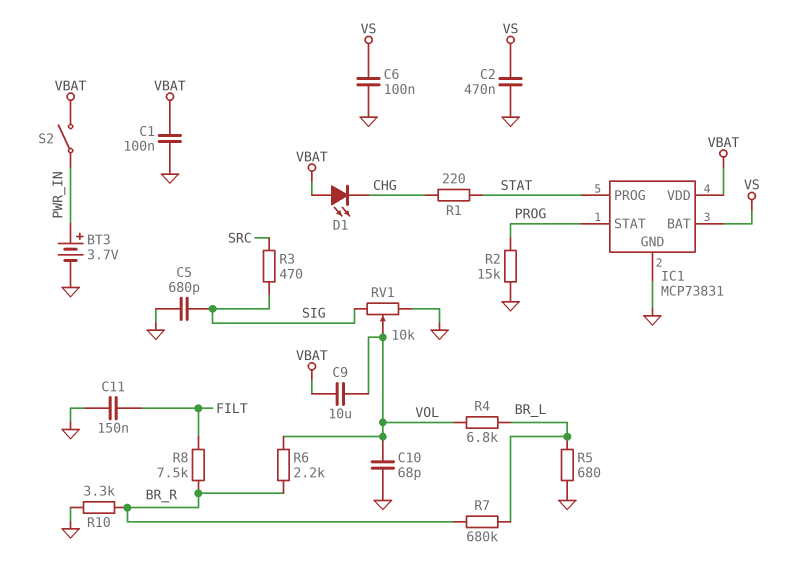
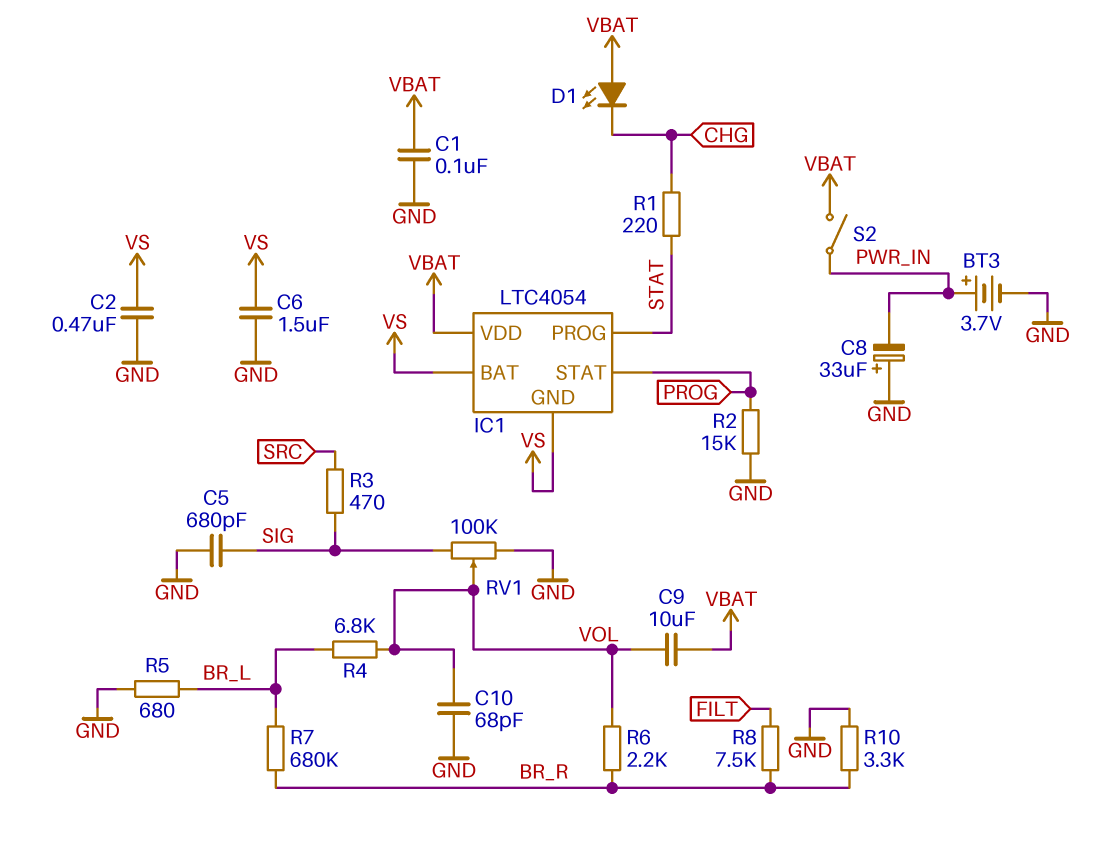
C6: 100nF (GND, VS) -> 1.5uF (GND, VS)
C8: none -> 33uF (plus GND, minus PWR_IN)
C11: 150nF (FILT, GND) -> none
IC1: MCP73831 -> LTC4054
IC1 pin GND: GND -> VS
RV1: 10k (GND, SIG, wiper VOL) -> 100k (GND, SIG, wiper VOL)

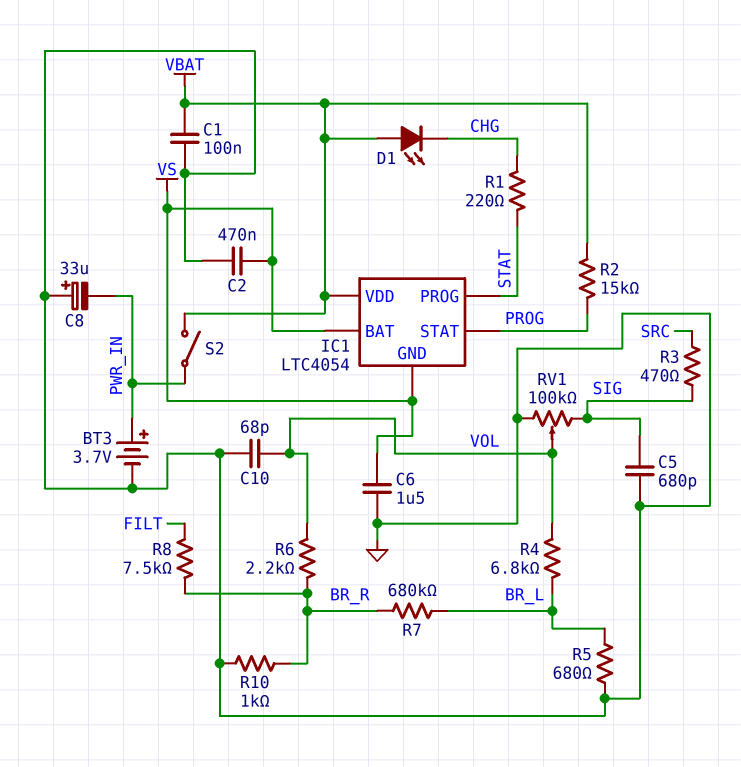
C9: 10uF (VBAT, VOL) -> none
R2: 15k (GND, PROG) -> 15k (PROG, VBAT)
R10: 3.3k (BR_R, GND) -> 1k (BR_R, GND)

